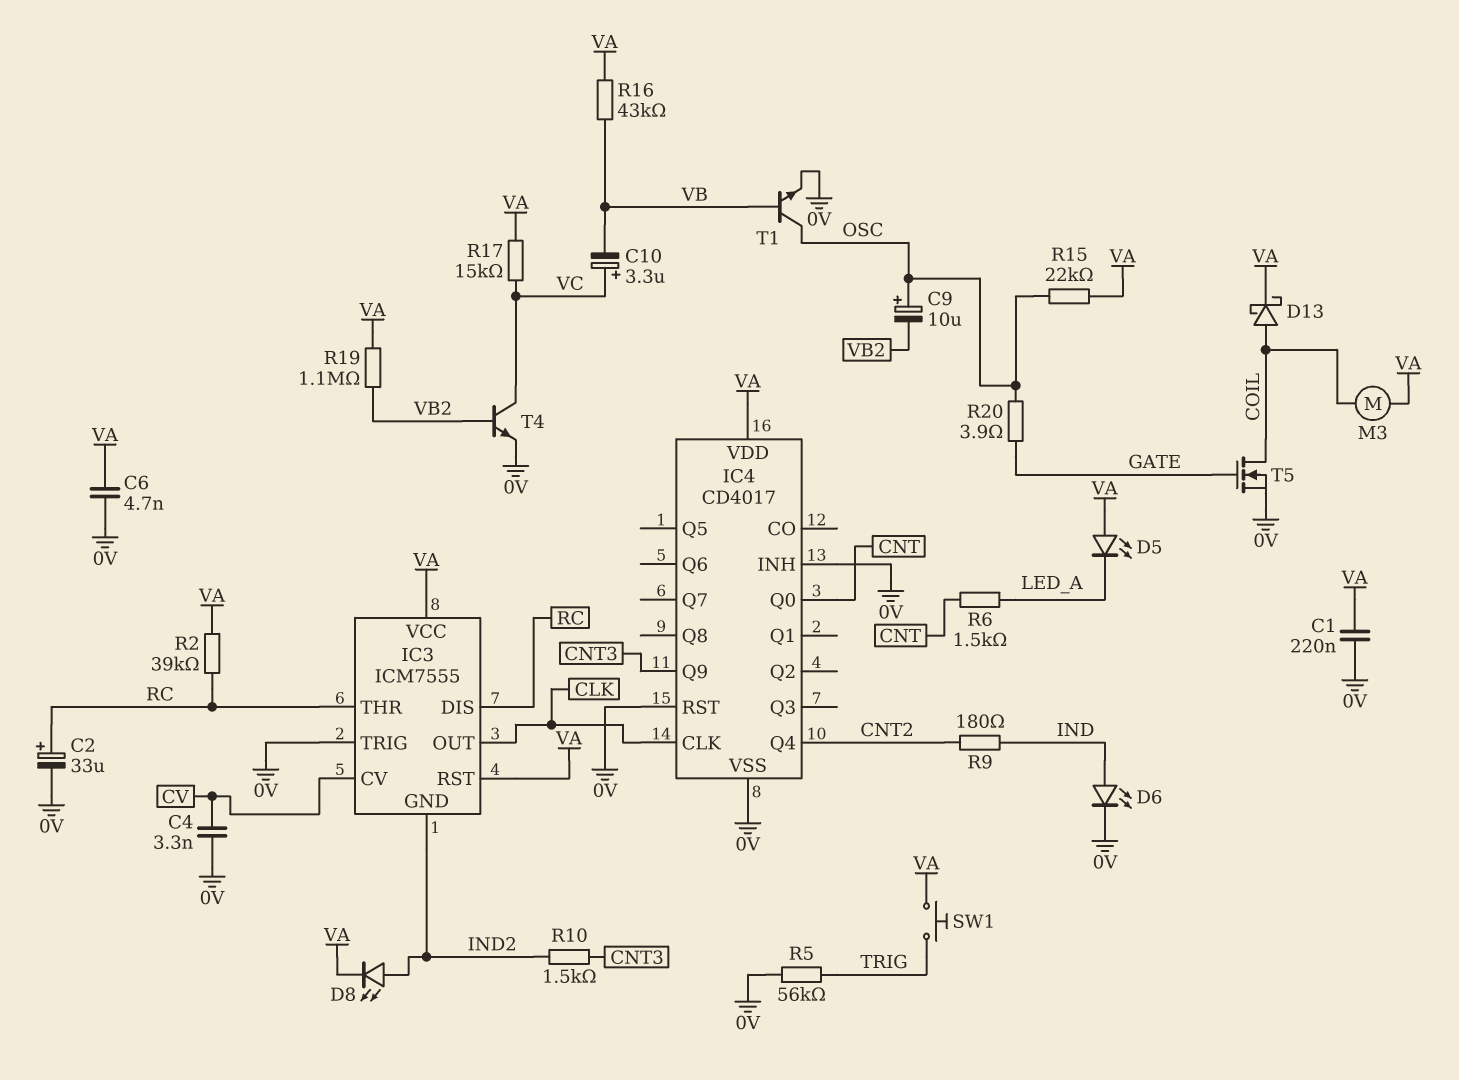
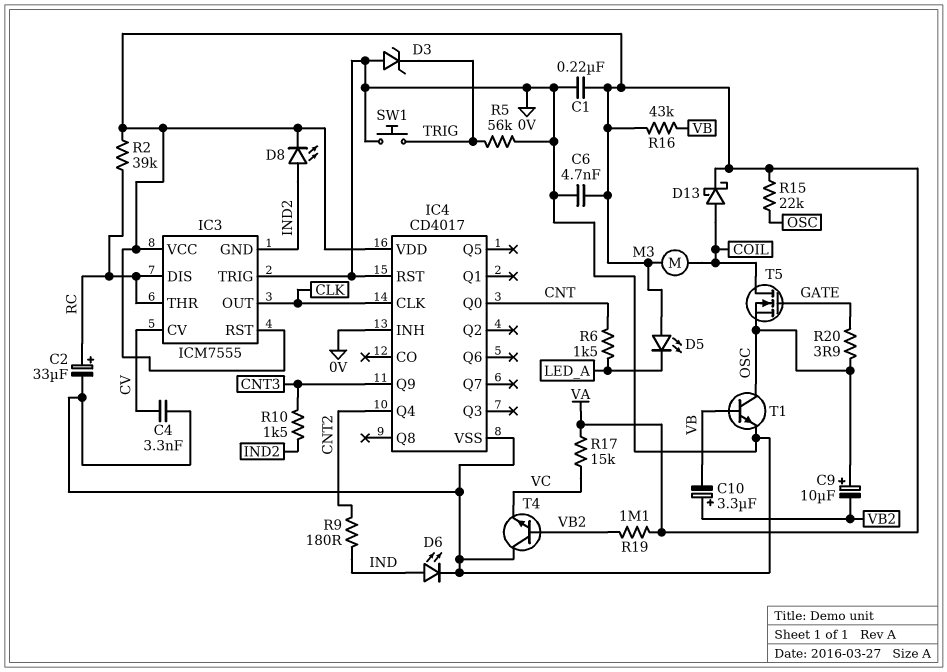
C10: 3.3uF (plus VC, minus VB) -> 3.3uF (plus VB2, minus VB)
D3: none -> zener (A 0V, K TRIG)
SW1: button (TRIG, VA) -> button (0V, TRIG)
T4: NPN (B VB2, C VC, E 0V) -> NPN (B VB2, C 0V, E VC)
T5: NMOS (G GATE, D COIL, S 0V) -> NMOS (G GATE, D COIL, S OSC)

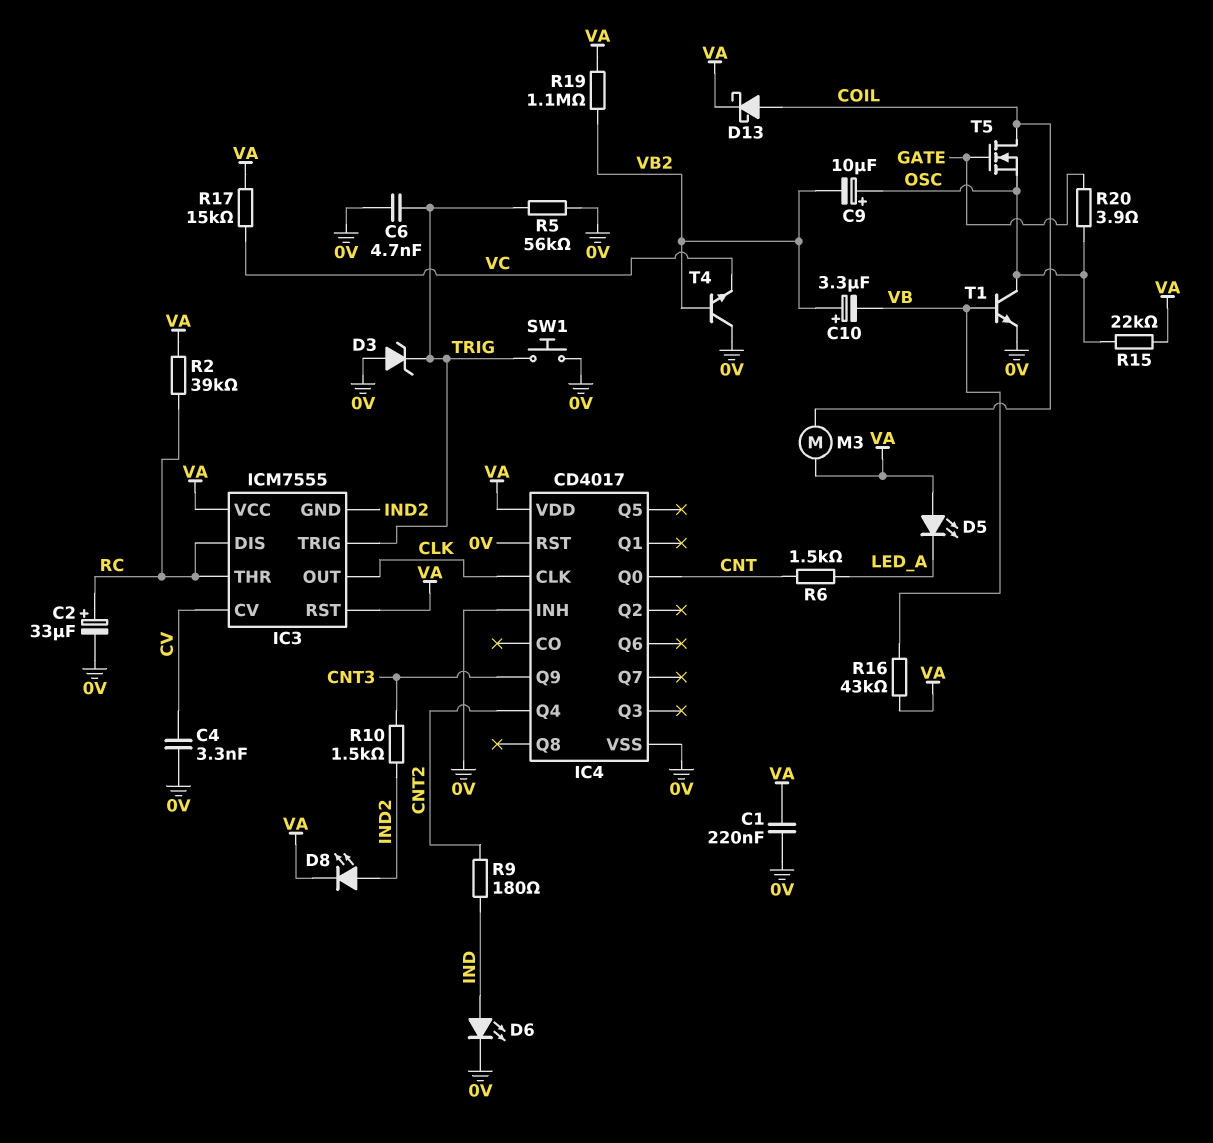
C6: 4.7nF (0V, VA) -> 4.7nF (0V, TRIG)
IC3 pin TRIG: 0V -> TRIG

